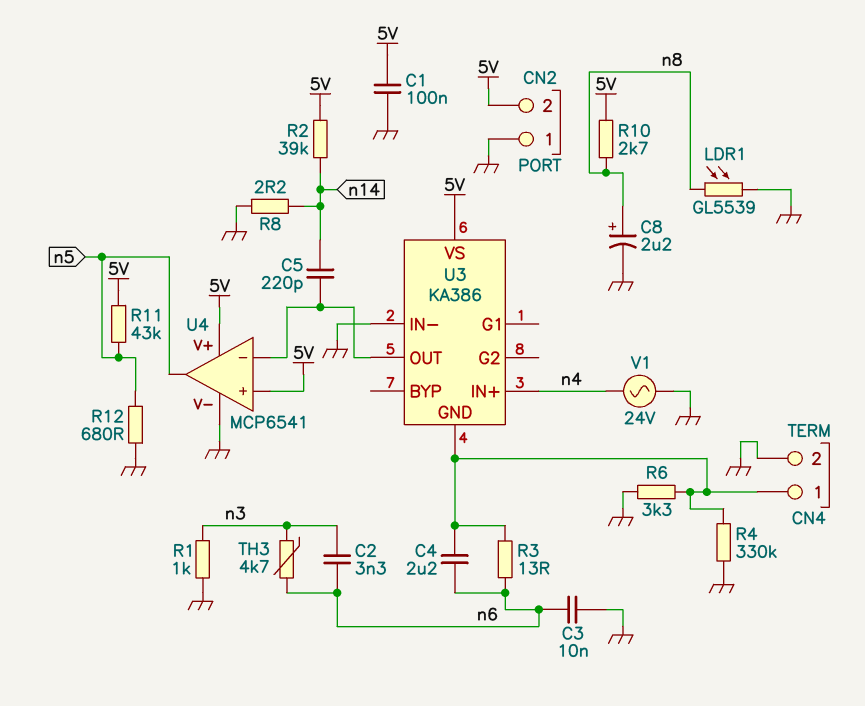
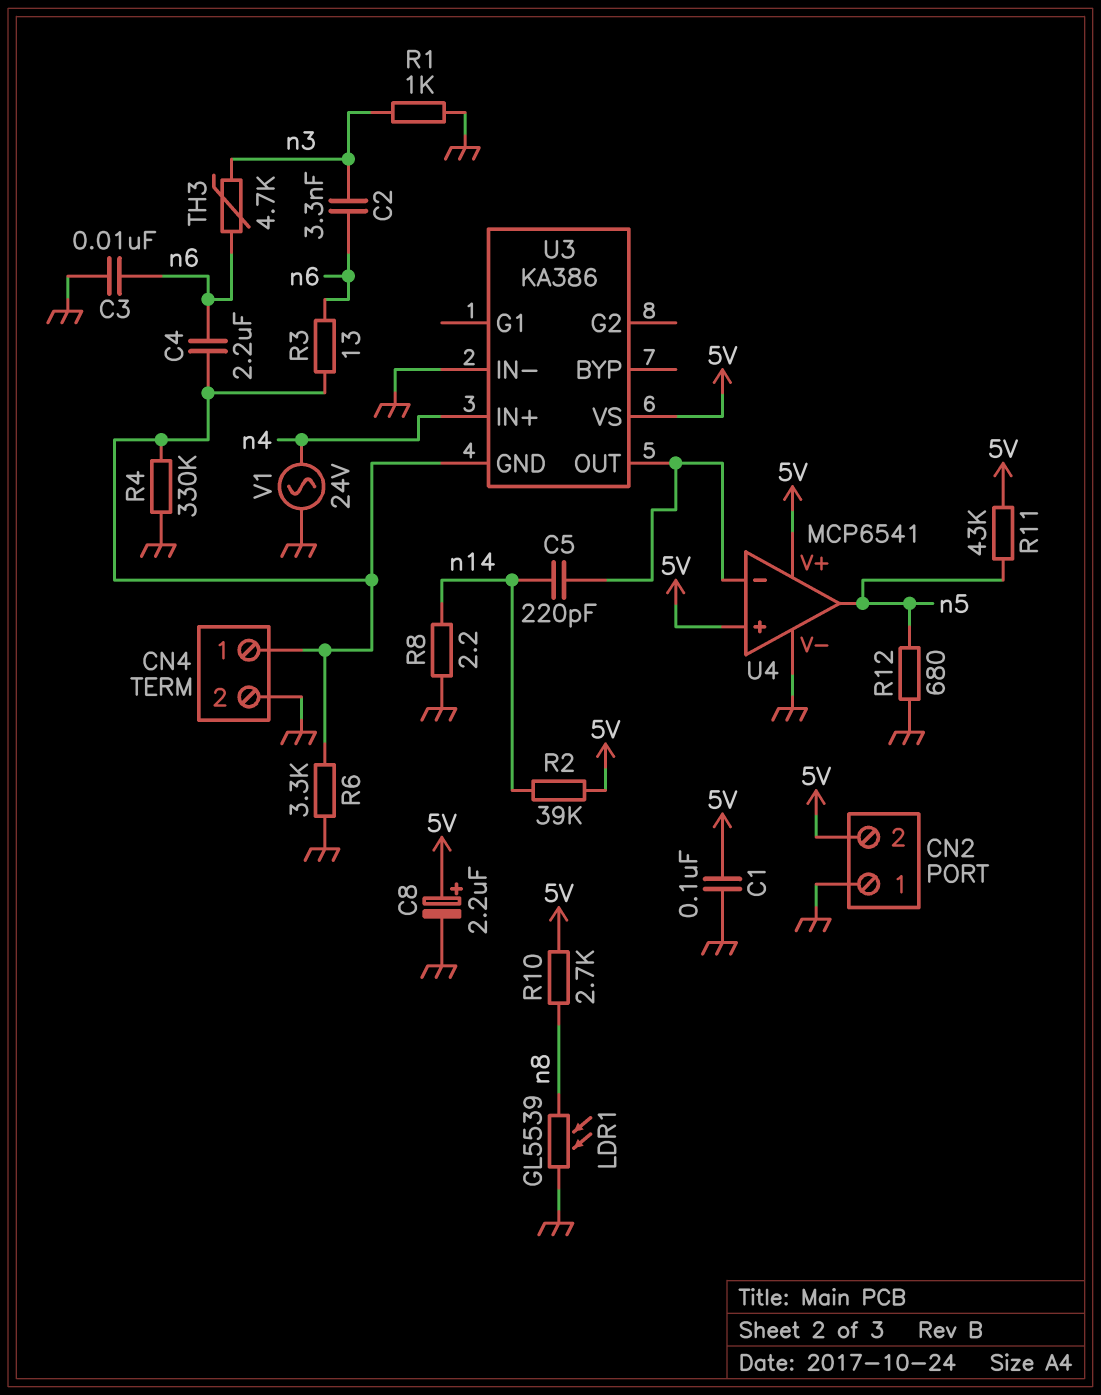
C8: 2.2uF (plus n8, minus GND) -> 2.2uF (plus 5V, minus GND)

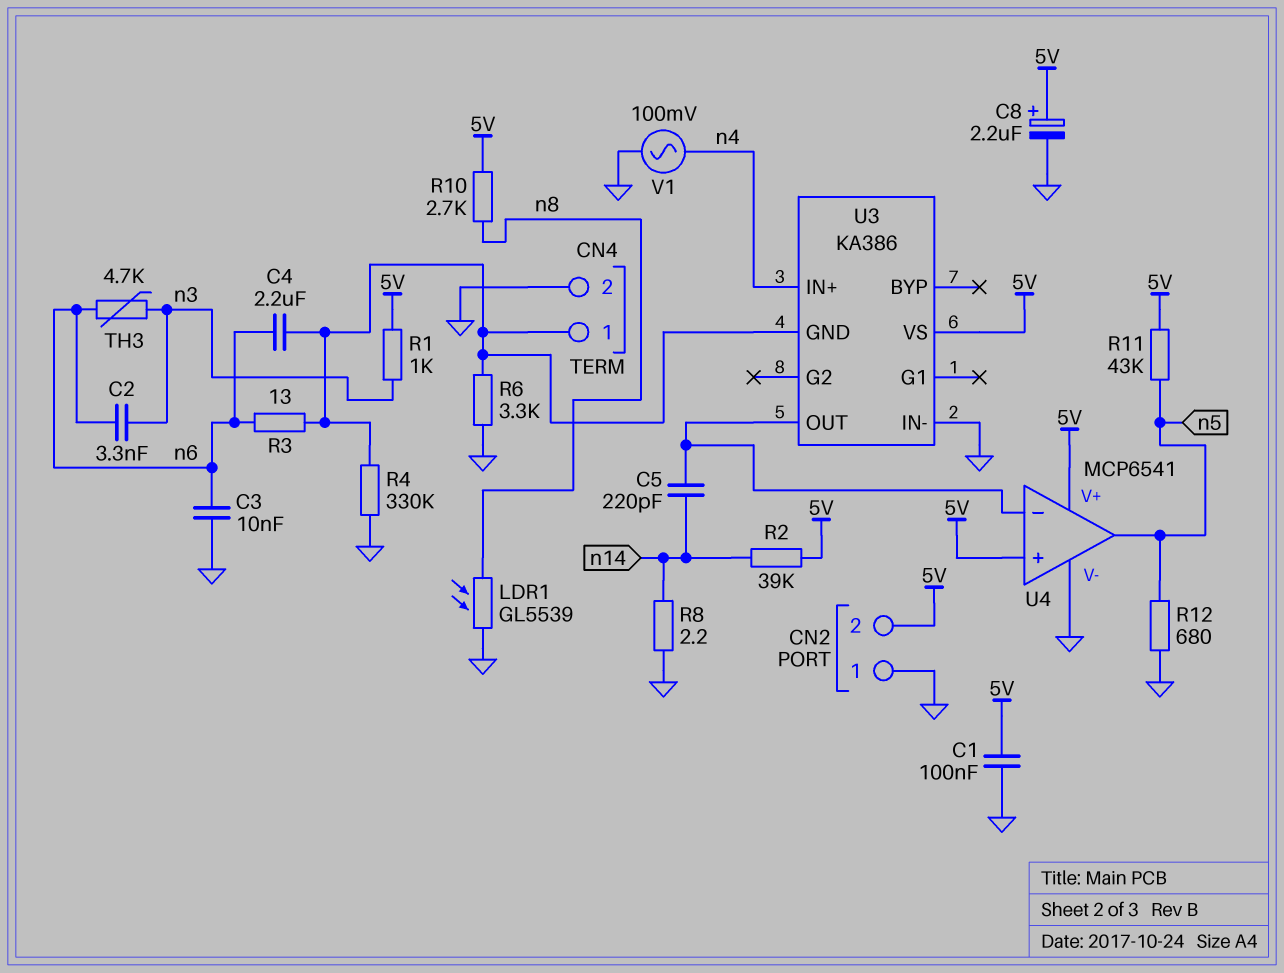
R1: 1k (GND, n3) -> 1k (5V, n3)
V1: AC 24V (GND, n4) -> AC 100mV (GND, n4)

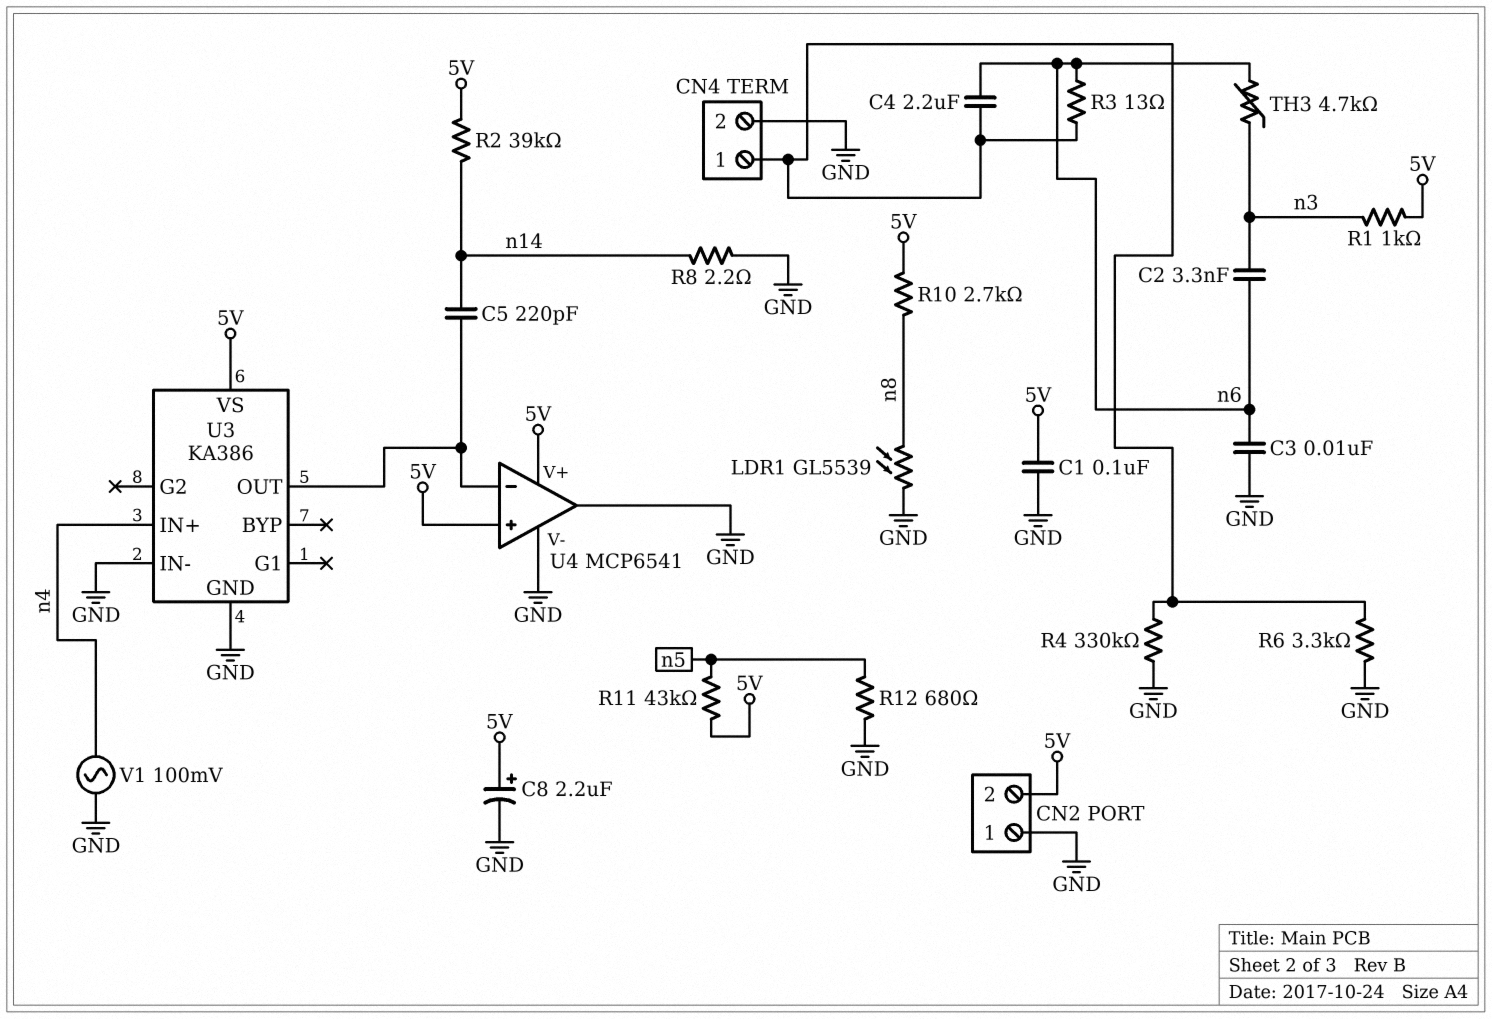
U3 pin GND: CN4/1 -> GND
U4 pin out: n5 -> GND

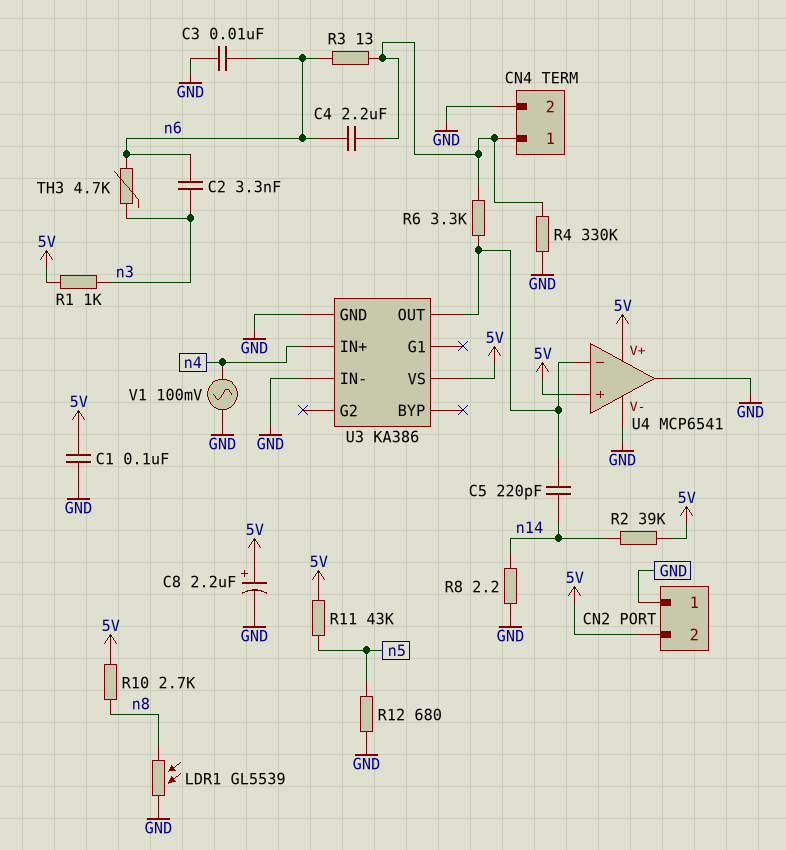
R6: 3.3k (CN4/1, GND) -> 3.3k (CN4/1, U3/OUT)

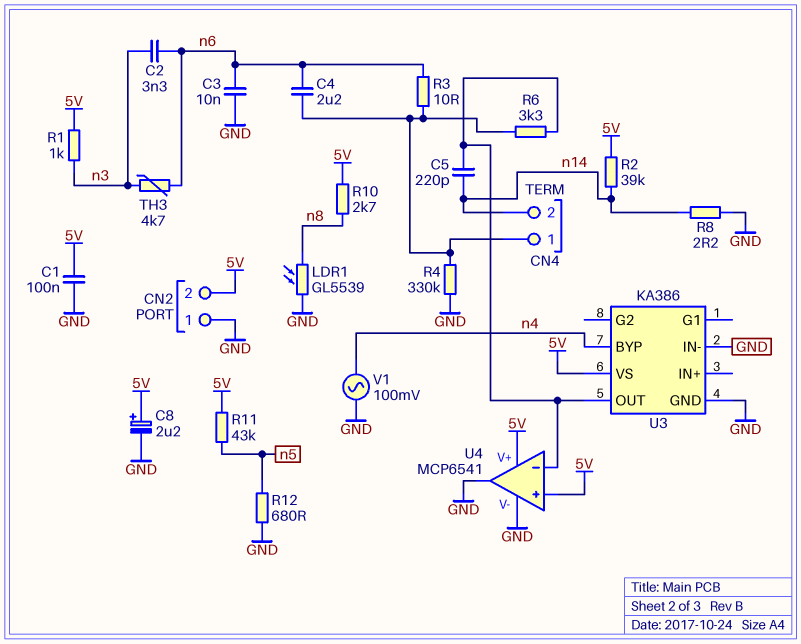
CN4 pin 2: GND -> n14
R3: 13 (CN4/1, n6) -> 10 (CN4/1, n6)
U3 pin BYP: none -> n4
U3 pin IN+: n4 -> none

